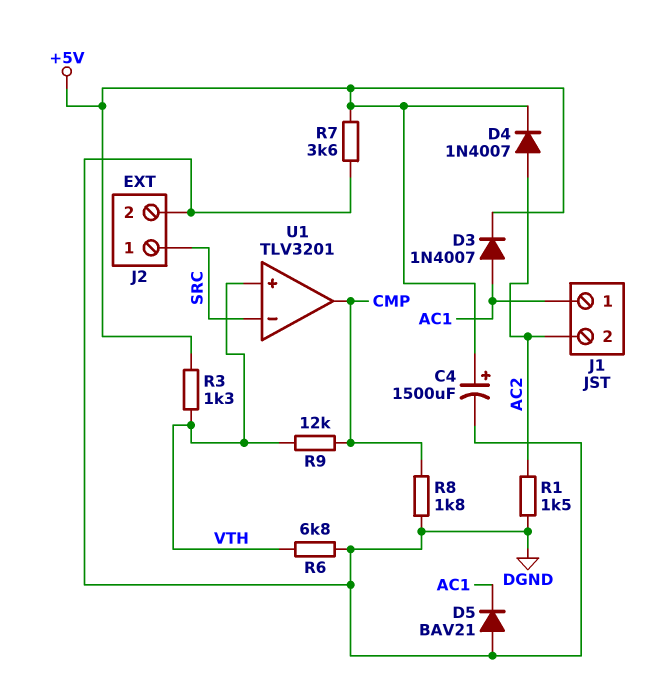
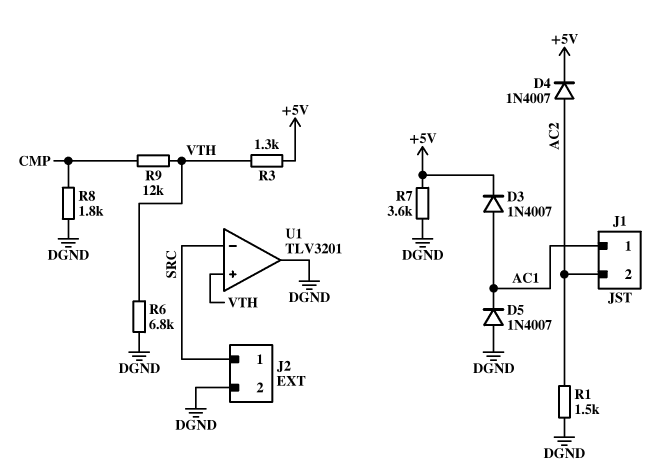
C4: 1500uF (plus +5V, minus DGND) -> none
D5: diode BAV21 (A DGND, K AC1) -> diode 1N4007 (A DGND, K AC1)
U1 pin out: CMP -> DGND

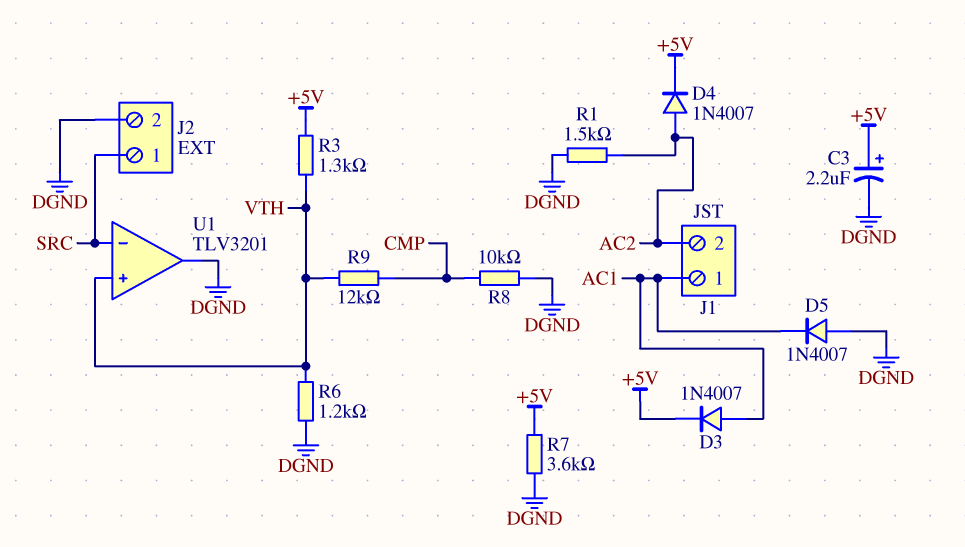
C3: none -> 2.2uF (plus +5V, minus DGND)
R6: 6.8k (DGND, VTH) -> 1.2k (DGND, VTH)
R8: 1.8k (CMP, DGND) -> 10k (CMP, DGND)

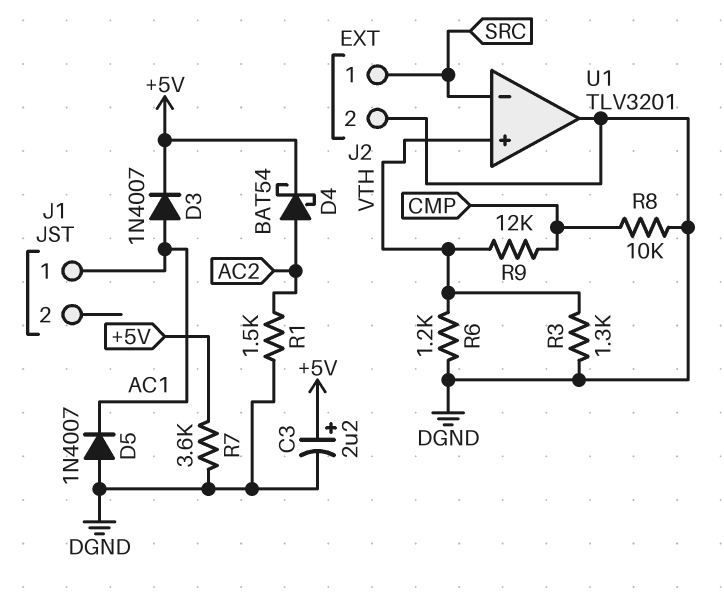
D4: diode 1N4007 (A AC2, K +5V) -> schottky BAT54 (A AC2, K +5V)
J1 pin 2: AC2 -> none
R3: 1.3k (+5V, VTH) -> 1.3k (DGND, VTH)

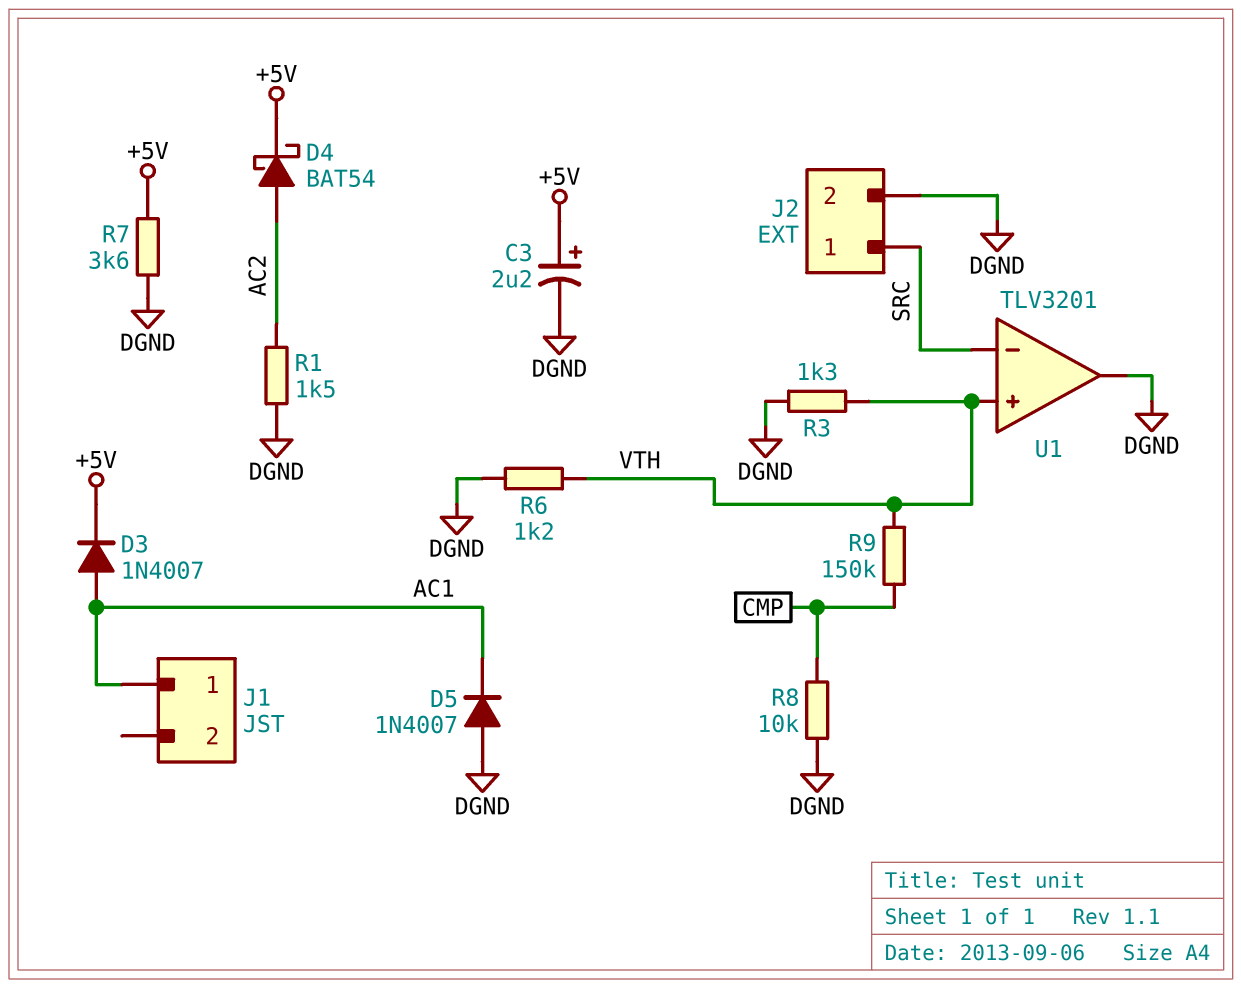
R9: 12k (CMP, VTH) -> 150k (CMP, VTH)

